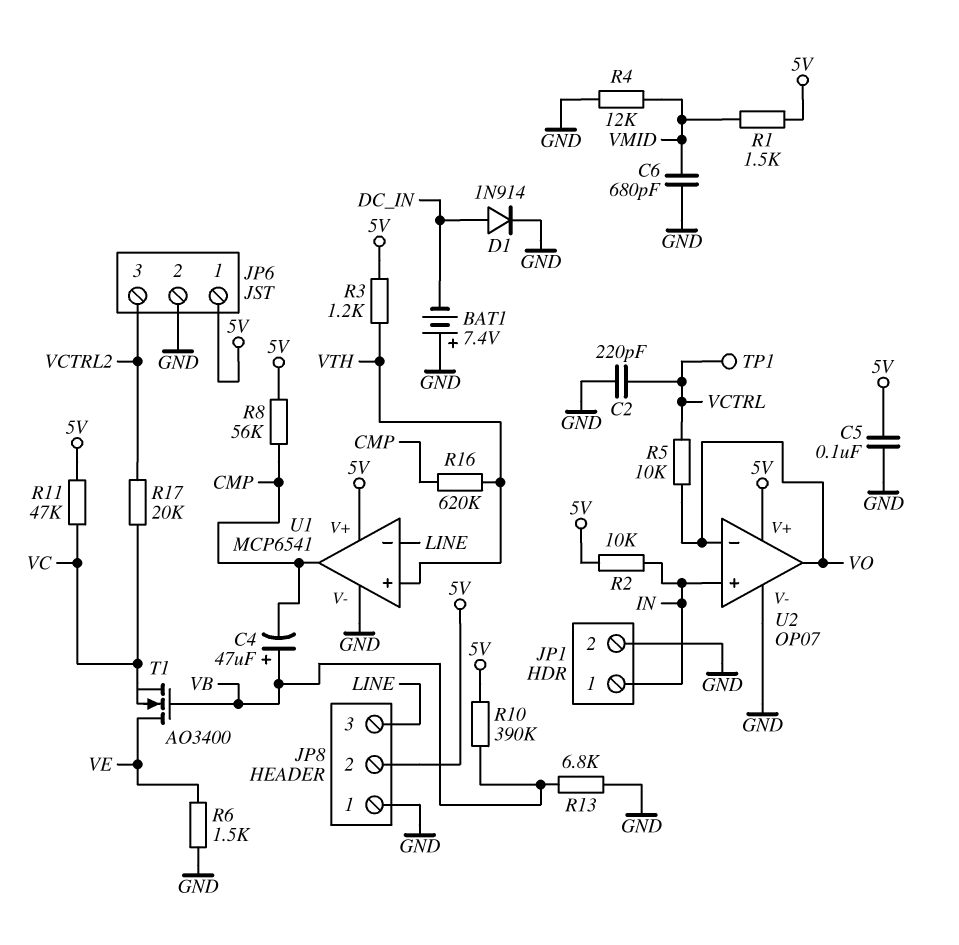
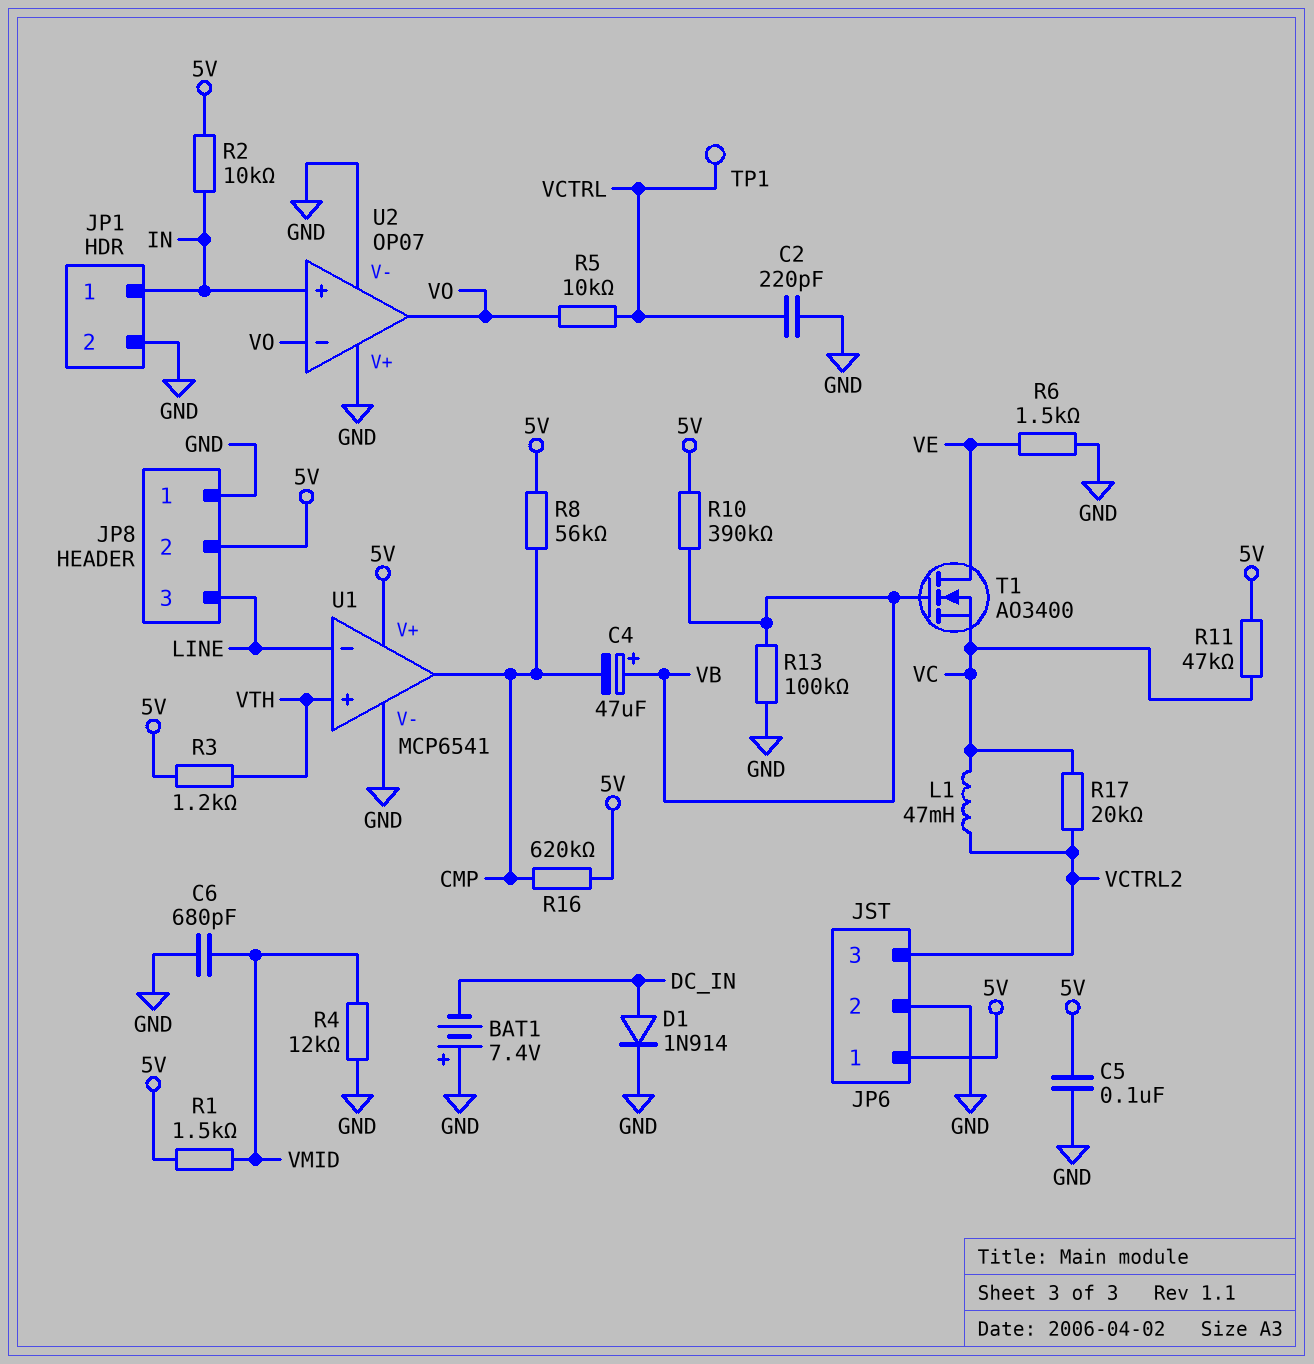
L1: none -> 47mH (VC, VCTRL2)
R13: 6.8k (GND, VB) -> 100k (GND, VB)
R16: 620k (CMP, VTH) -> 620k (5V, CMP)
U2 pin V+: 5V -> GND

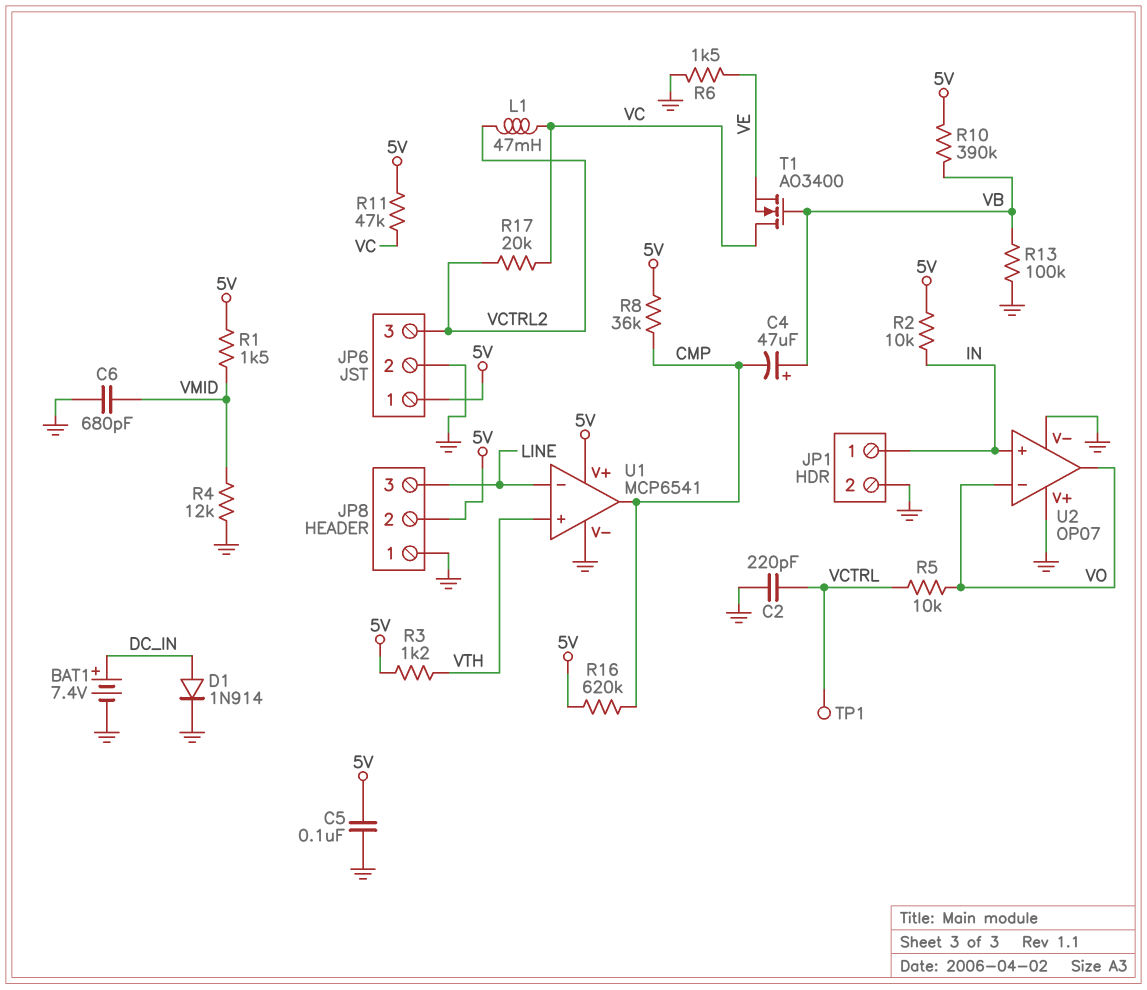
BAT1: 7.4V (plus GND, minus DC_IN) -> 7.4V (plus DC_IN, minus GND)
R8: 56k (5V, CMP) -> 36k (5V, CMP)
T1: NMOS AO3400 (G VB, D VE, S VC) -> NMOS AO3400 (G VB, D VC, S VE)

